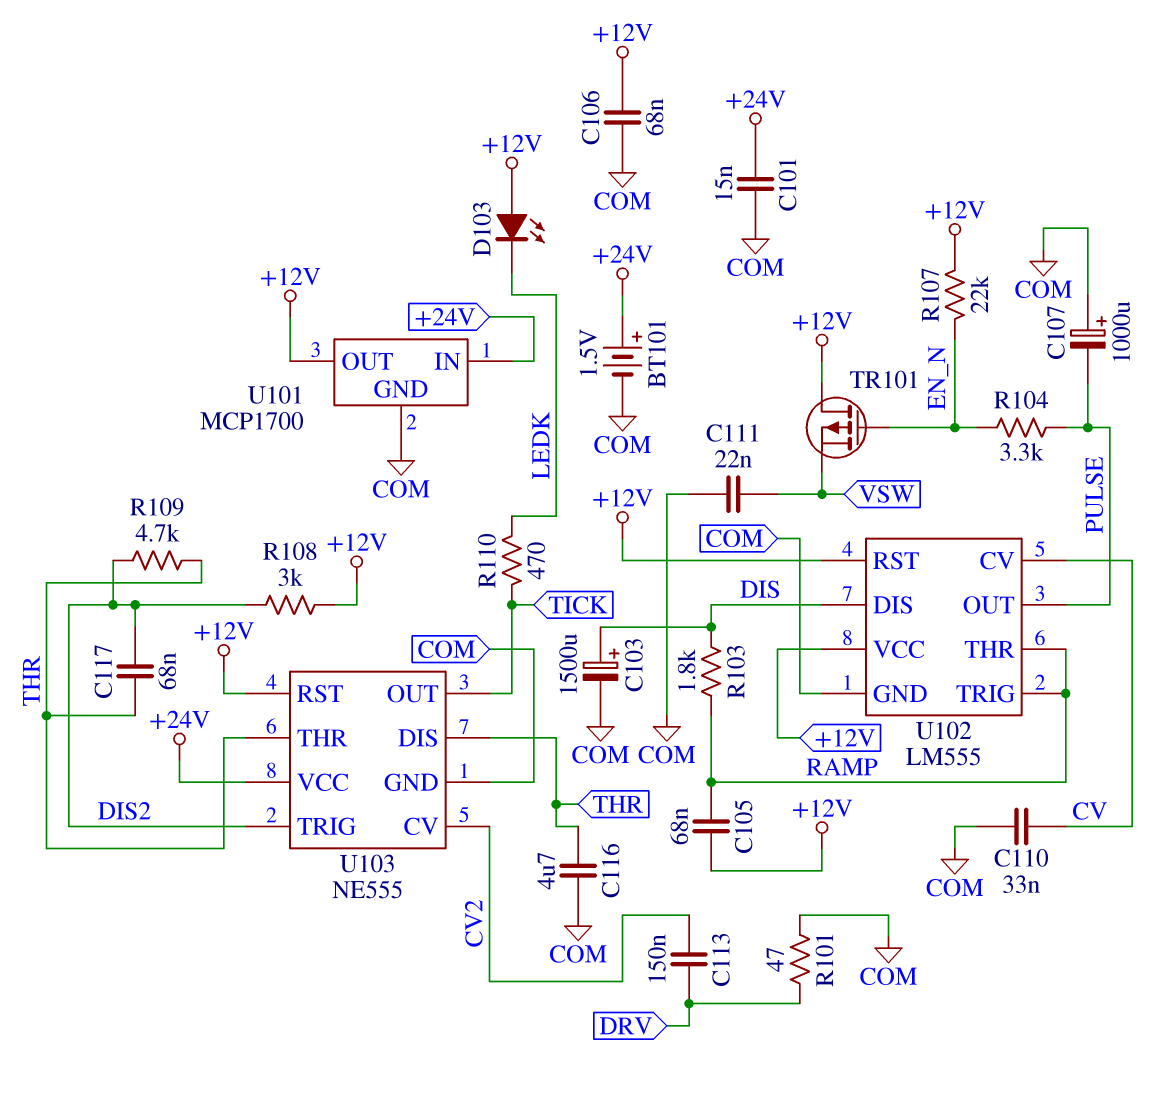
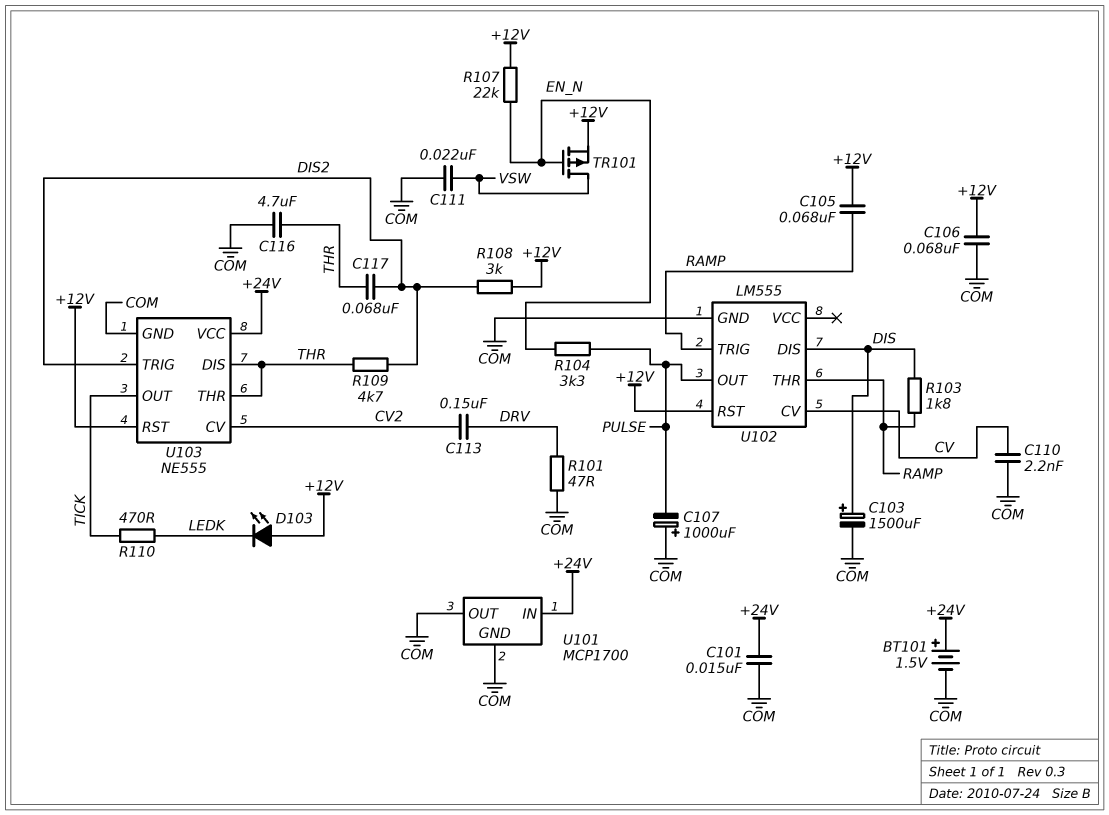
C110: 33nF (COM, CV) -> 2.2nF (COM, CV)
TR101: PMOS (G EN_N, D +12V, S VSW) -> PMOS (G EN_N, D VSW, S +12V)
U101 pin OUT: +12V -> COM
U102 pin VCC: +12V -> none

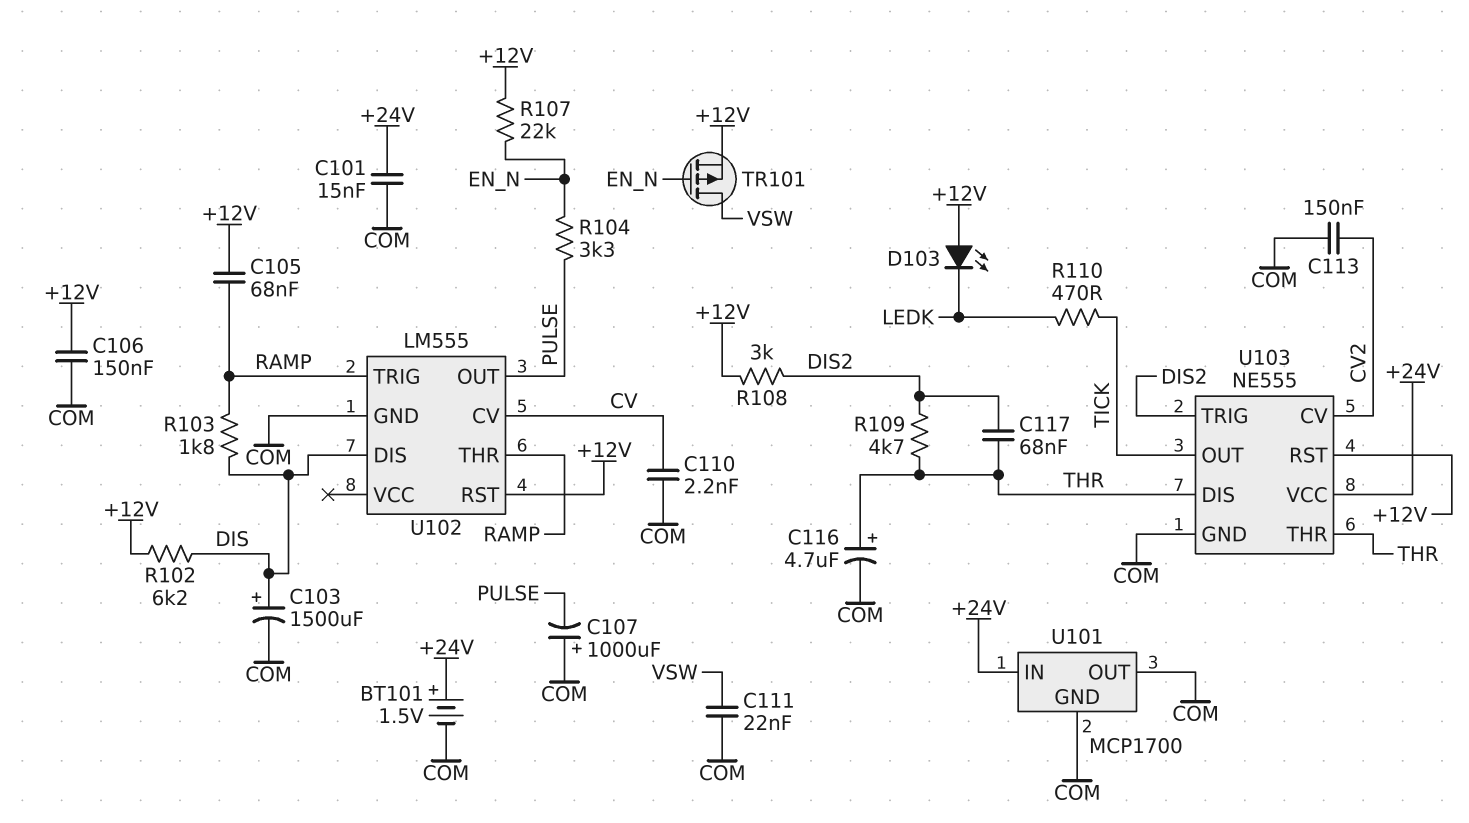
C106: 68nF (+12V, COM) -> 150nF (+12V, COM)
C113: 150nF (CV2, DRV) -> 150nF (COM, CV2)
C116: 4.7uF (COM, THR) -> 4.7uF (plus THR, minus COM)
R101: 47 (COM, DRV) -> none
R102: none -> 6.2k (+12V, DIS)

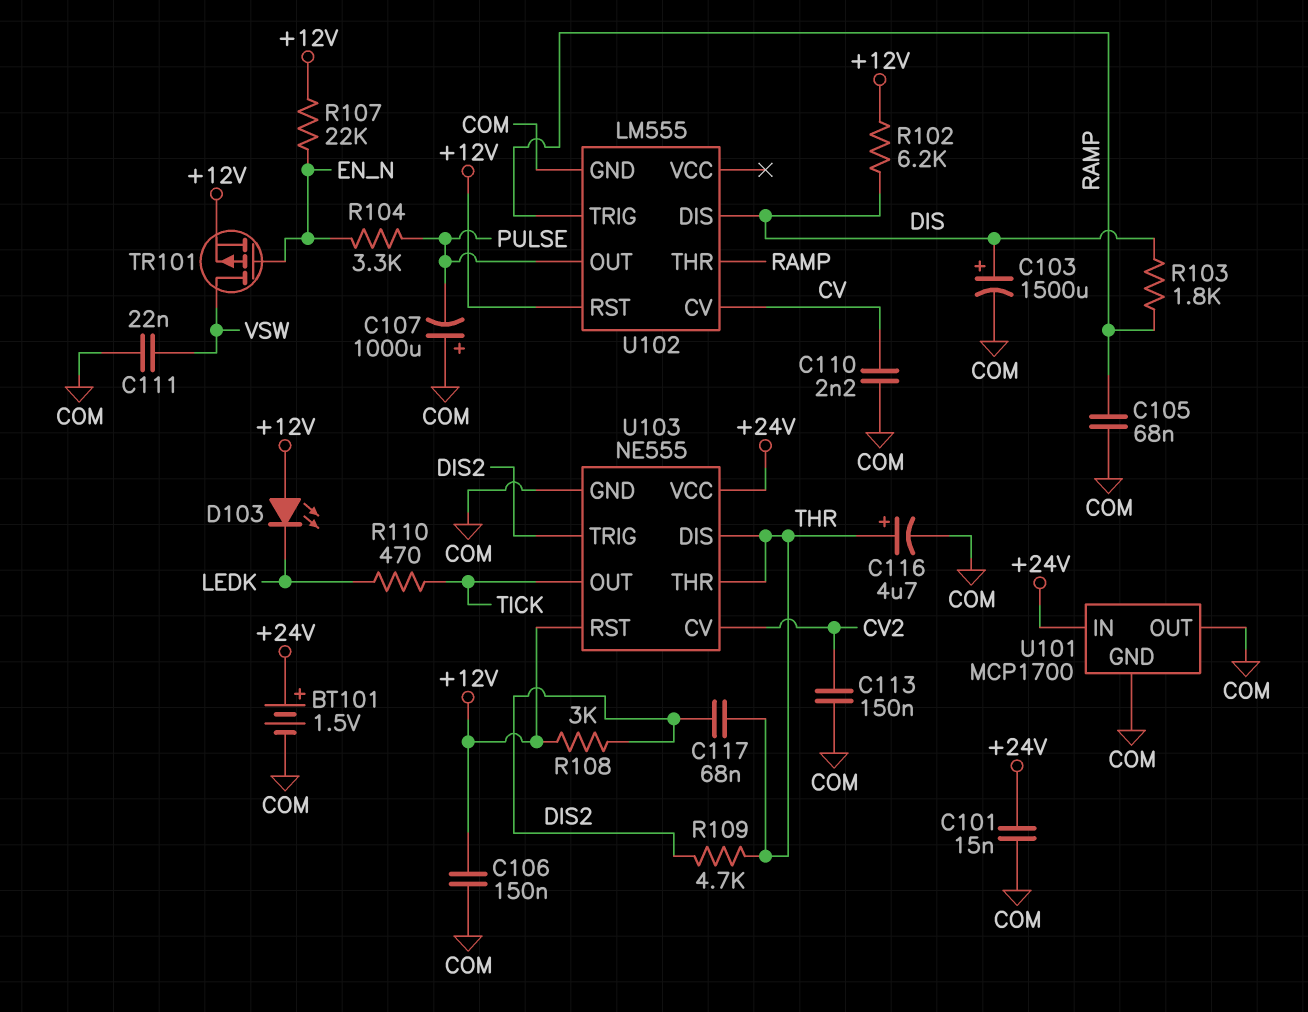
C105: 68nF (+12V, RAMP) -> 68nF (COM, RAMP)

